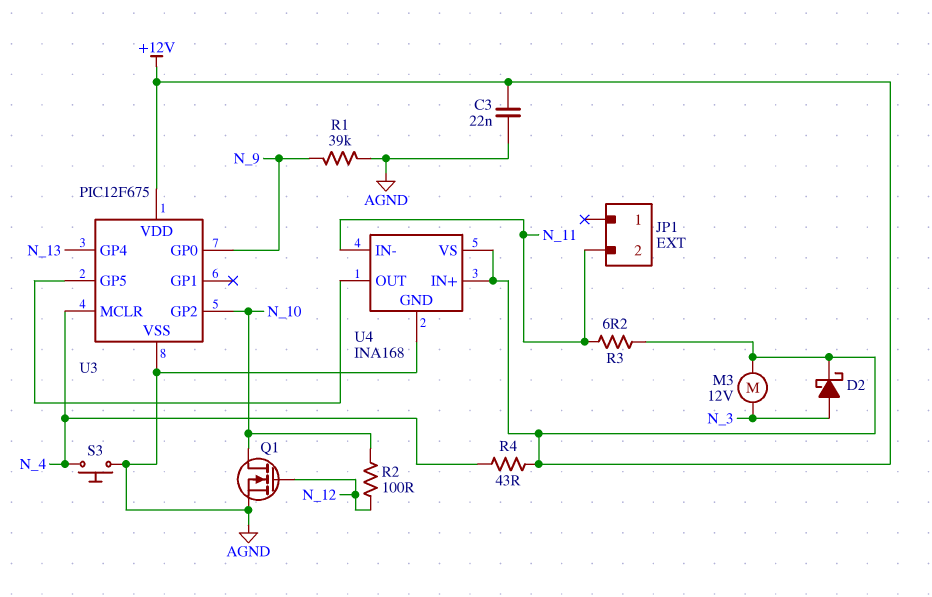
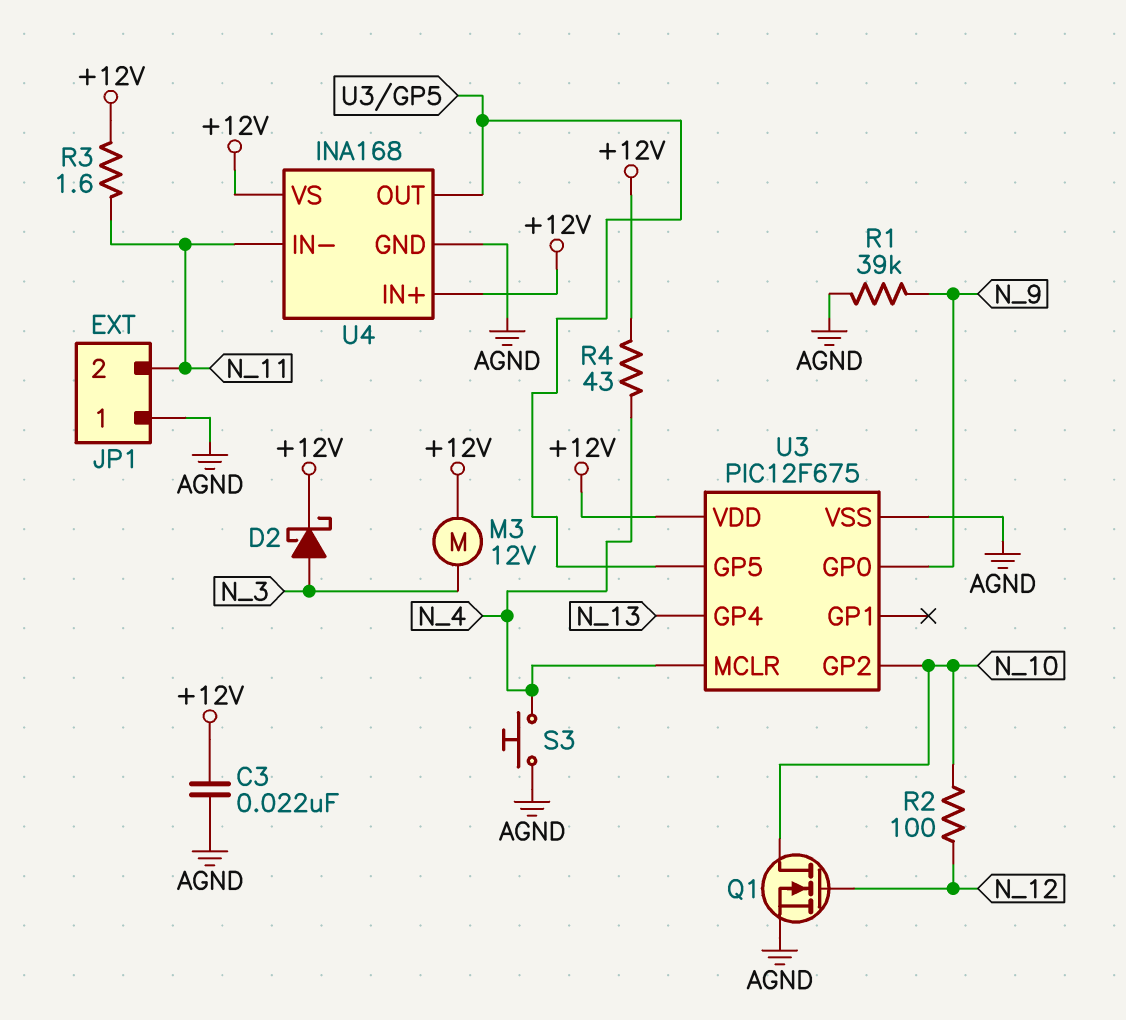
JP1 pin 1: none -> AGND
R3: 6.2 (+12V, N_11) -> 1.6 (+12V, N_11)

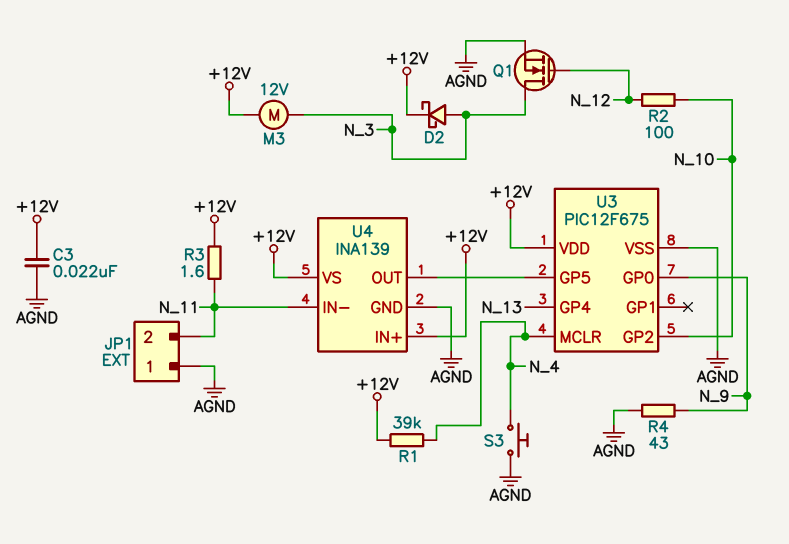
Q1: NMOS (G N_12, D N_10, S AGND) -> NMOS (G N_12, D N_3, S AGND)
R1: 39k (AGND, N_9) -> 39k (+12V, N_4)
R4: 43 (+12V, N_4) -> 43 (AGND, N_9)
U4: INA168 -> INA139

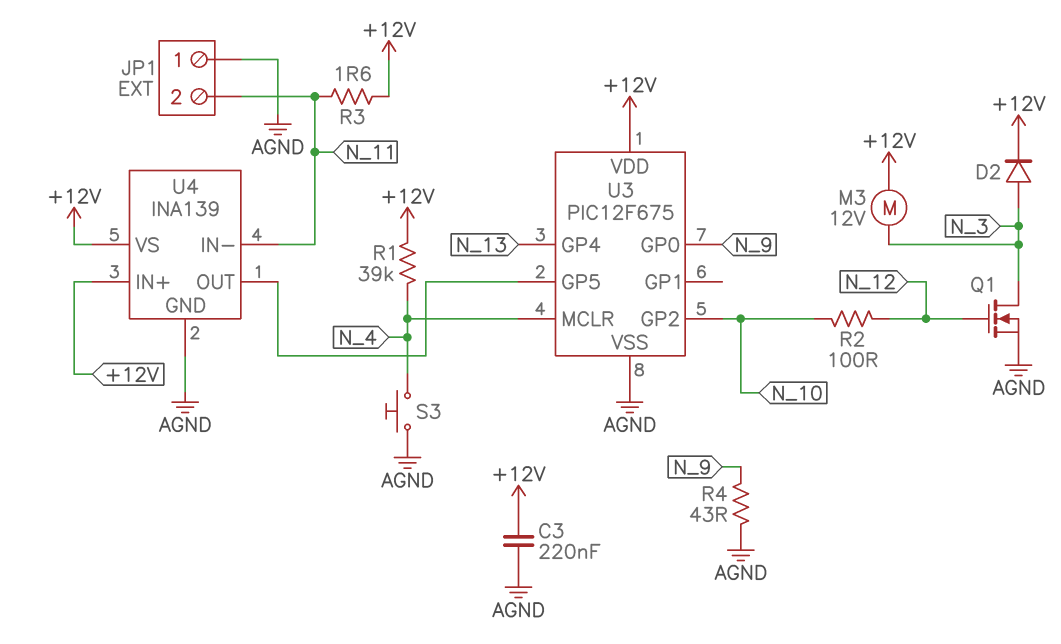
C3: 22nF (+12V, AGND) -> 220nF (+12V, AGND)
D2: schottky (A N_3, K +12V) -> diode (A N_3, K +12V)

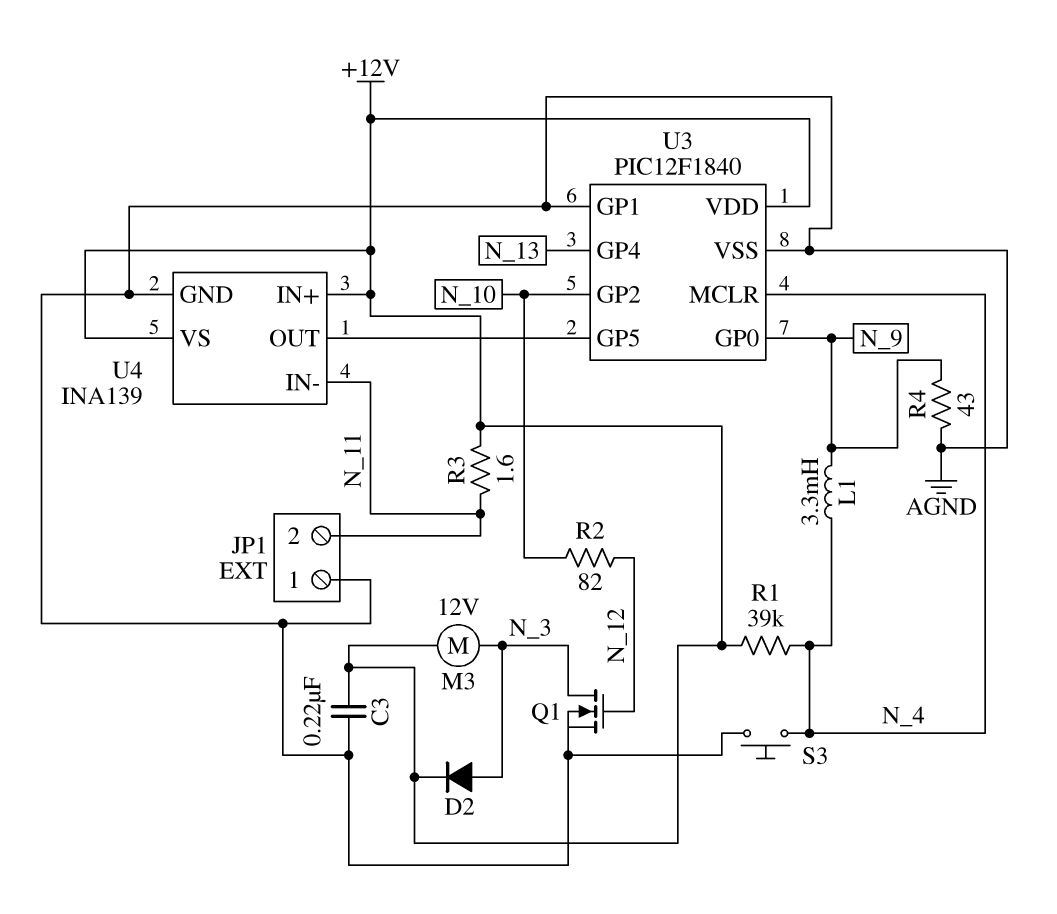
L1: none -> 3.3mH (N_4, N_9)
R2: 100 (N_10, N_12) -> 82 (N_10, N_12)
U3: PIC12F675 -> PIC12F1840
U3 pin GP1: none -> AGND

